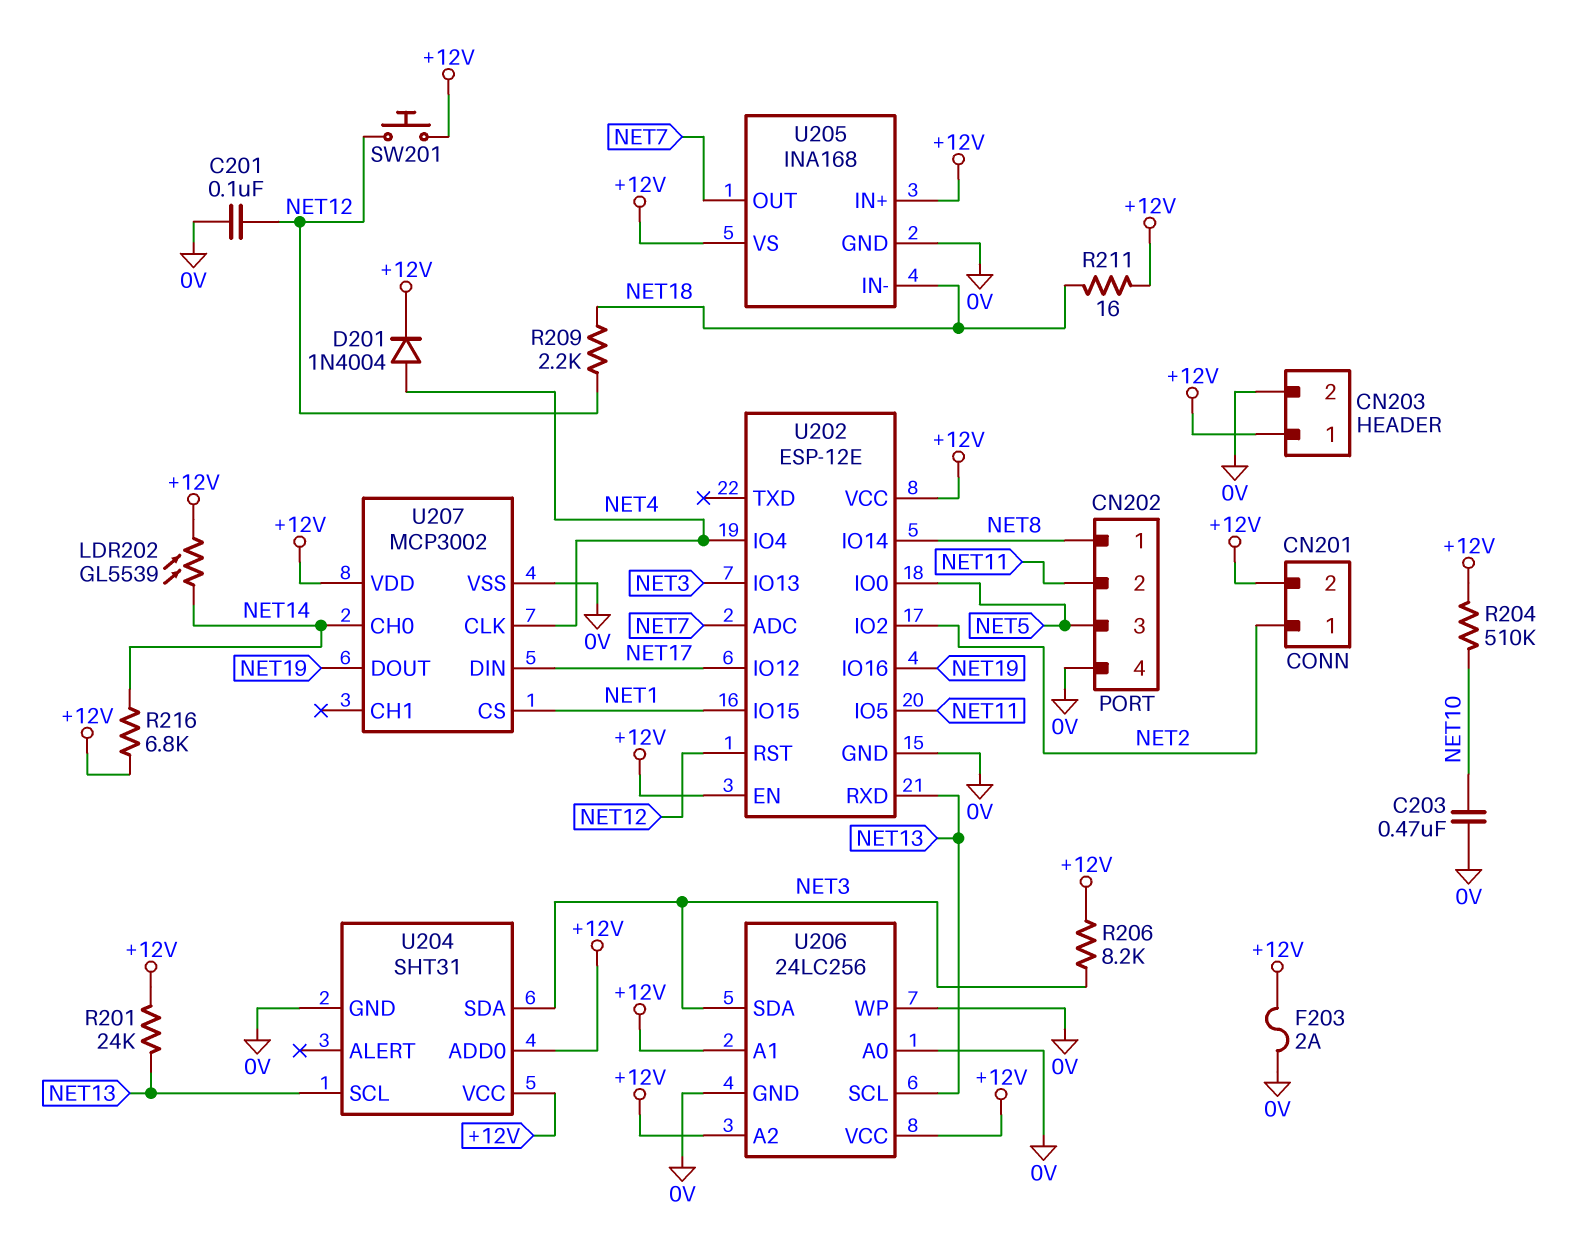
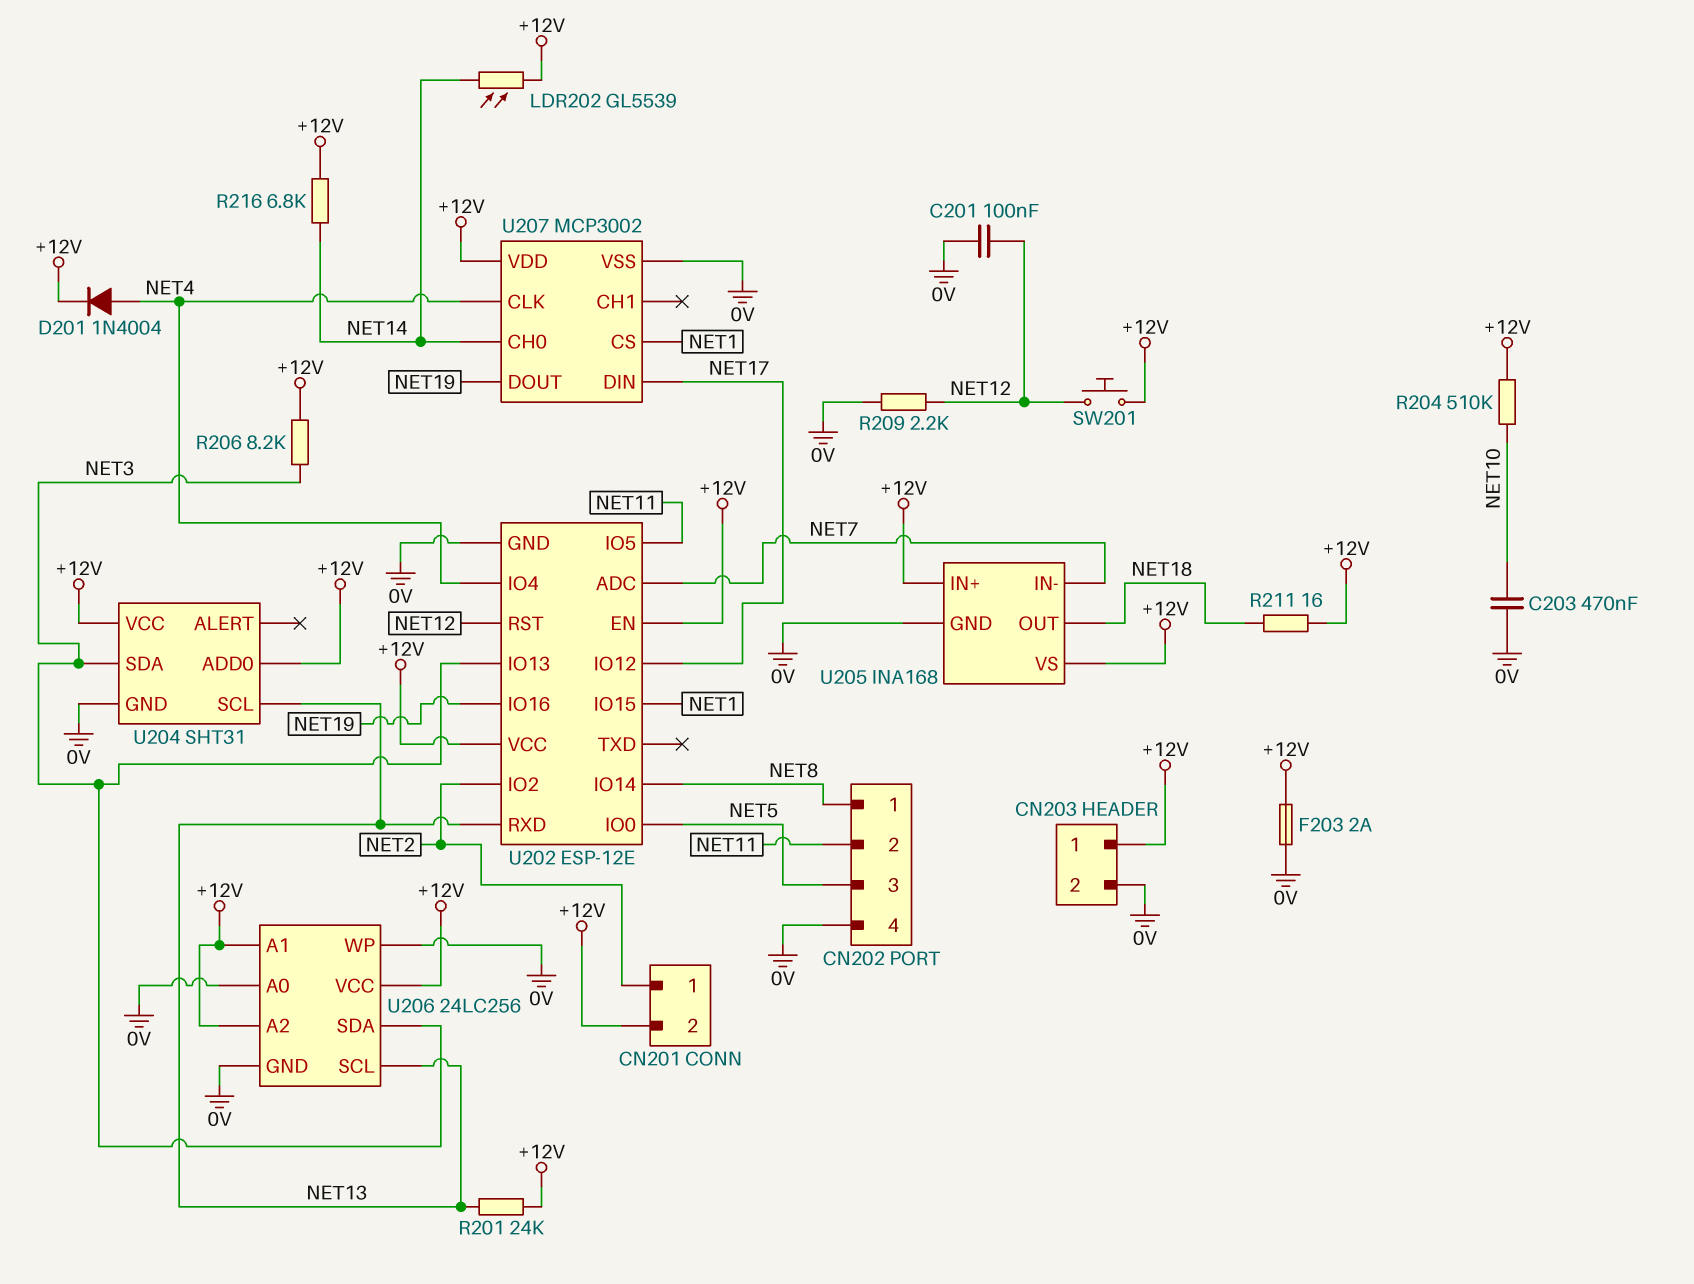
R209: 2.2k (NET12, NET18) -> 2.2k (0V, NET12)
U205 pin IN-: NET18 -> NET7
U205 pin OUT: NET7 -> NET18

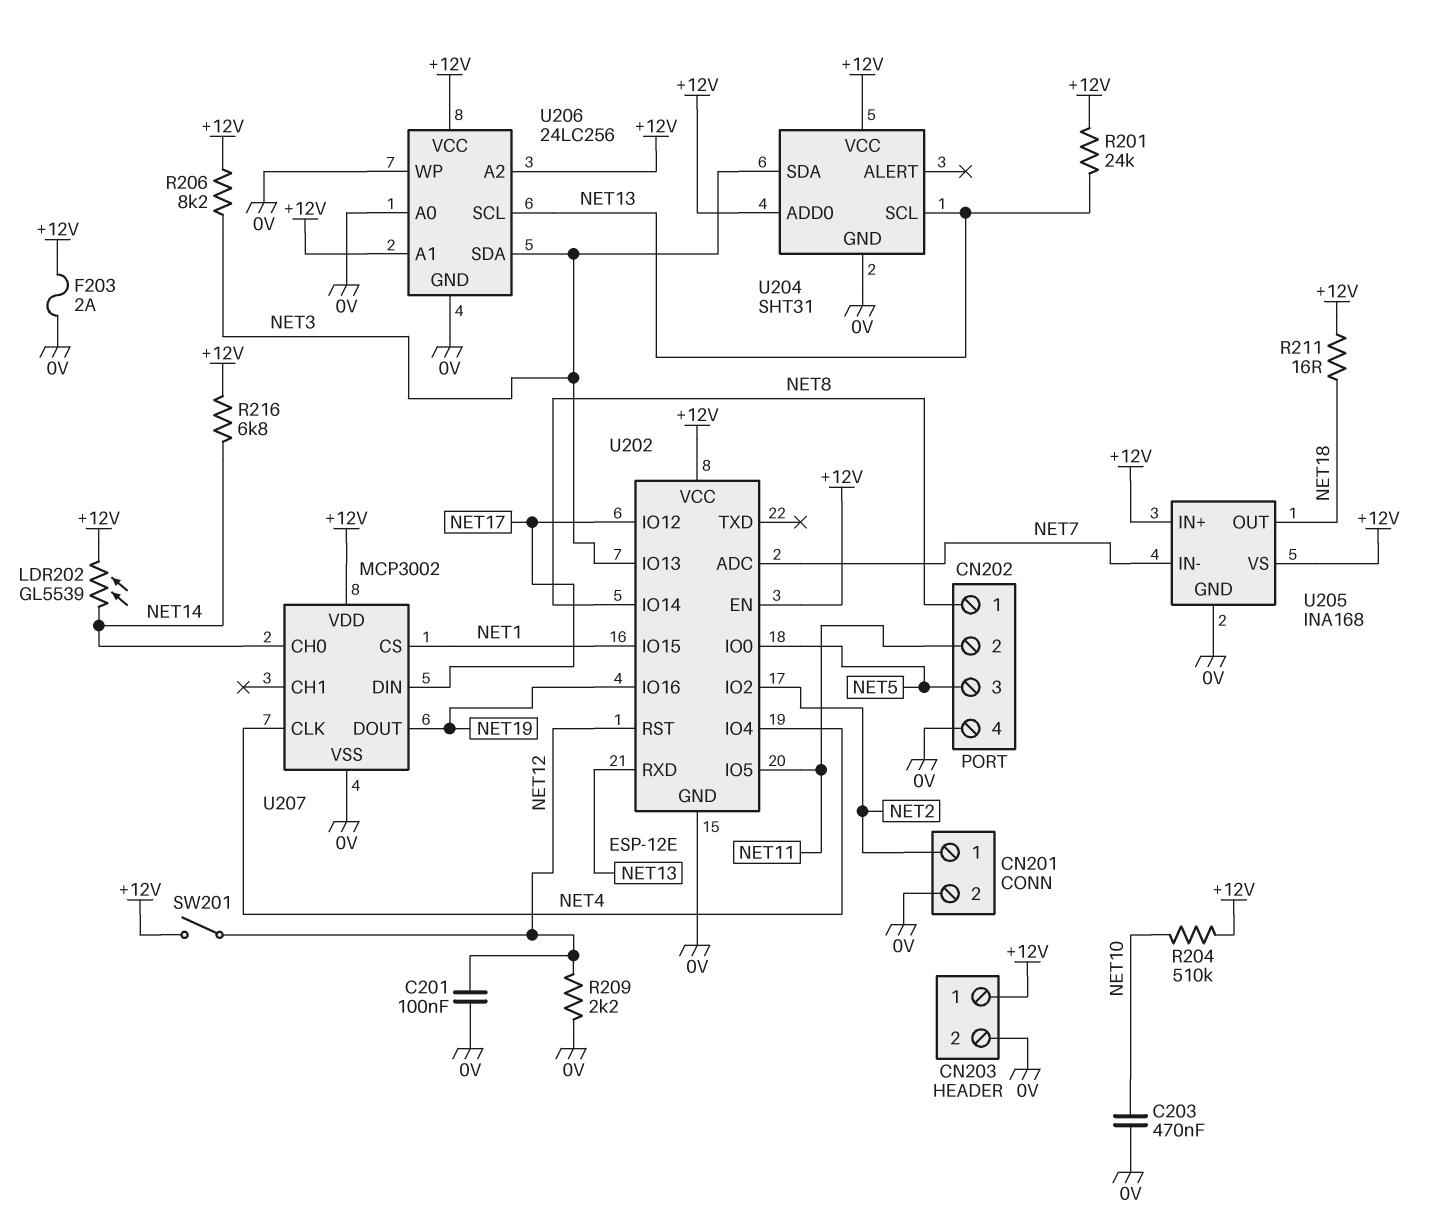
CN201 pin 2: +12V -> 0V
D201: diode 1N4004 (A NET4, K +12V) -> none
SW201: button (+12V, NET12) -> switch (+12V, NET12)

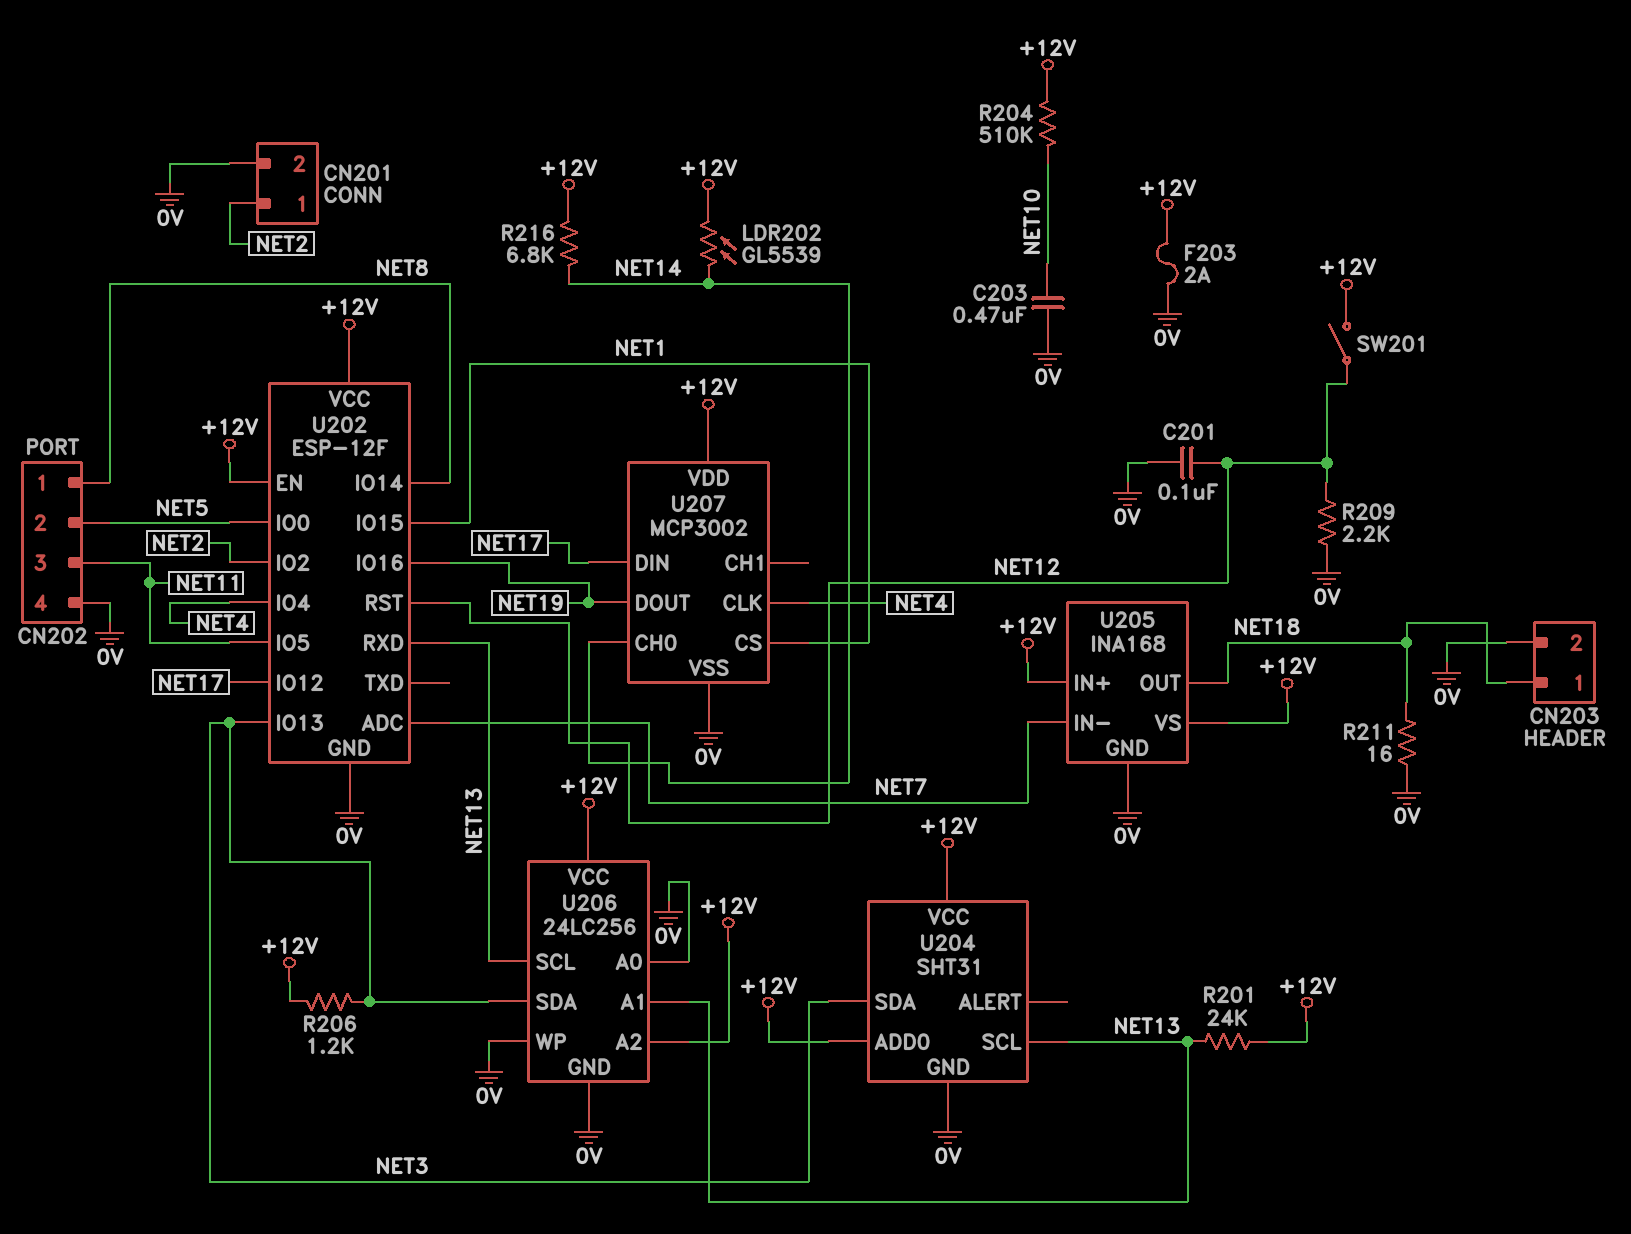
CN202 pin 2: NET11 -> NET5
CN202 pin 3: NET5 -> NET11
CN203 pin 1: +12V -> NET18
R206: 8.2k (+12V, NET3) -> 1.2k (+12V, NET3)
R211: 16 (+12V, NET18) -> 16 (0V, NET18)
U202: ESP-12E -> ESP-12F
U206 pin A1: +12V -> NET13

